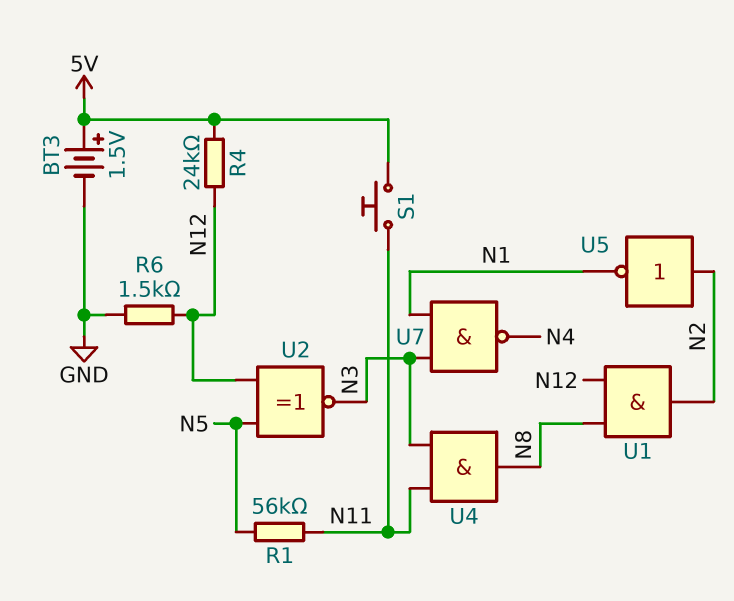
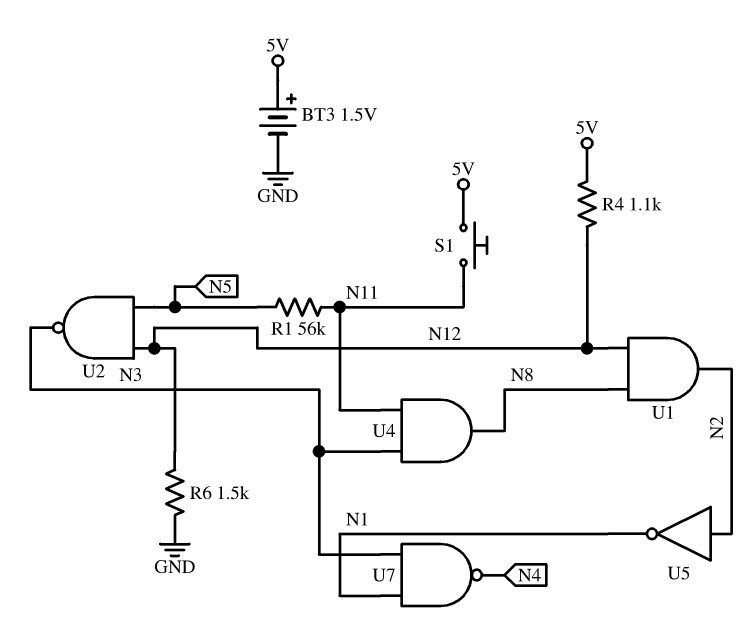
R4: 24k (5V, N12) -> 1.1k (5V, N12)
U2: XNOR (in N5, in N12, out N3) -> NAND (in N5, in N12, out N3)

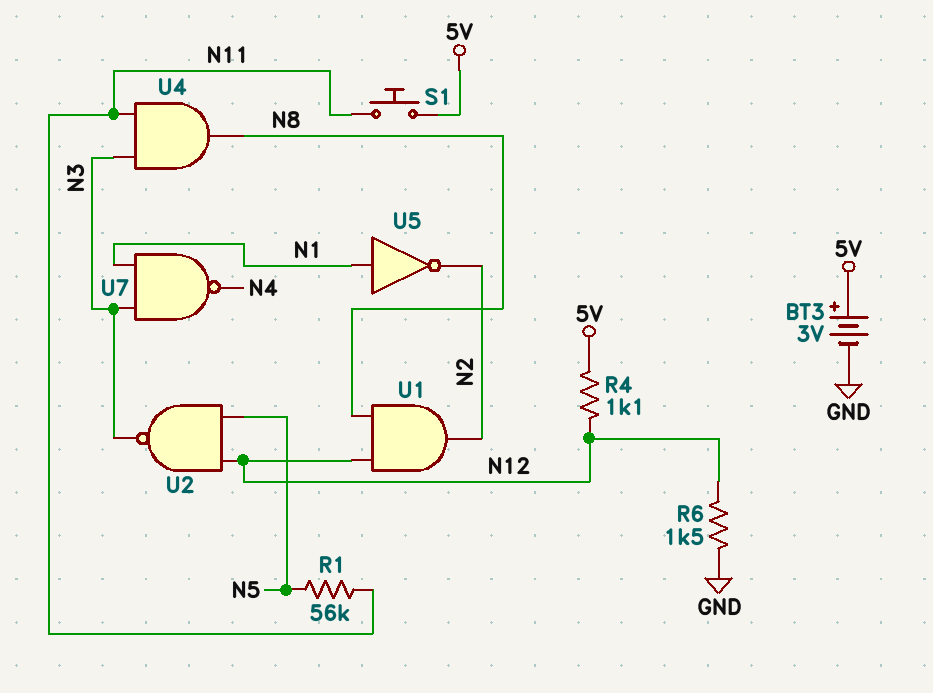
BT3: 1.5V (plus 5V, minus GND) -> 3V (plus 5V, minus GND)
U5: NOT (in N2, out N1) -> NOT (in N1, out N2)

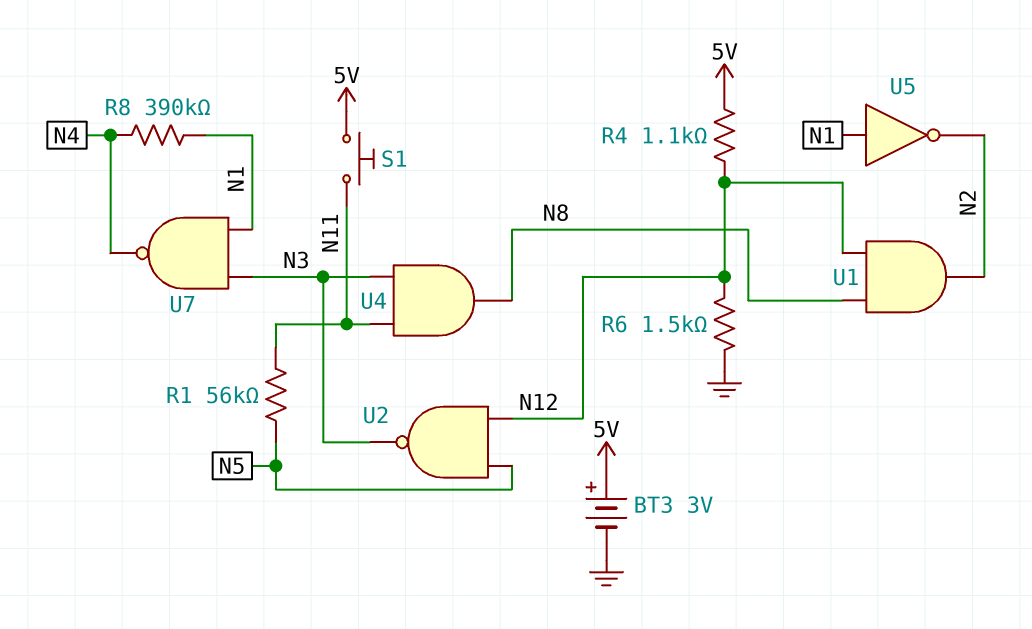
R8: none -> 390k (N1, N4)

